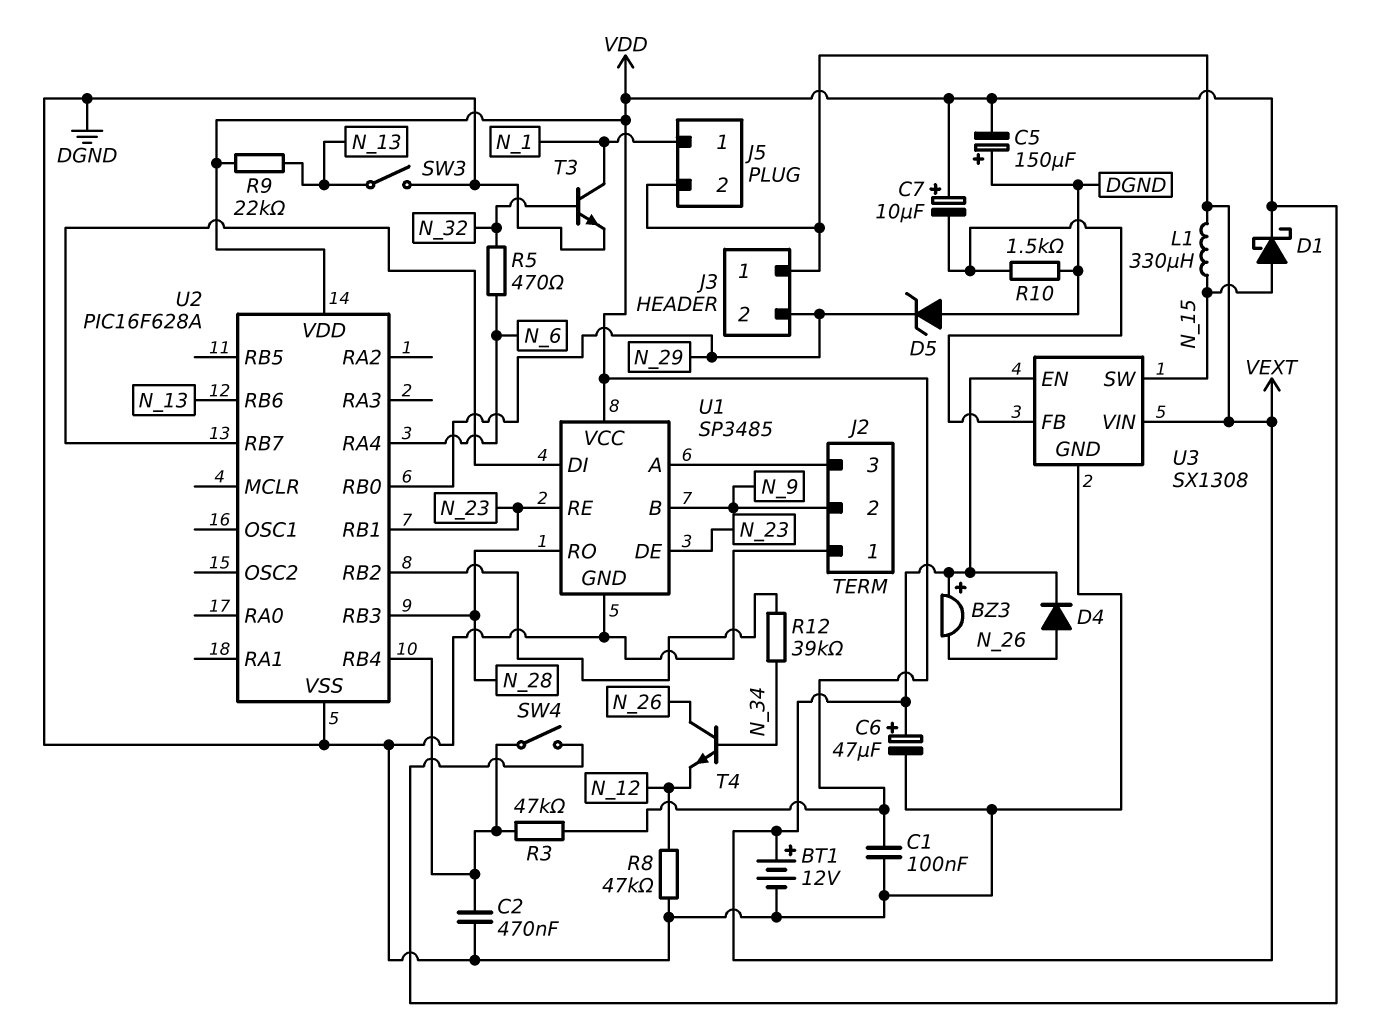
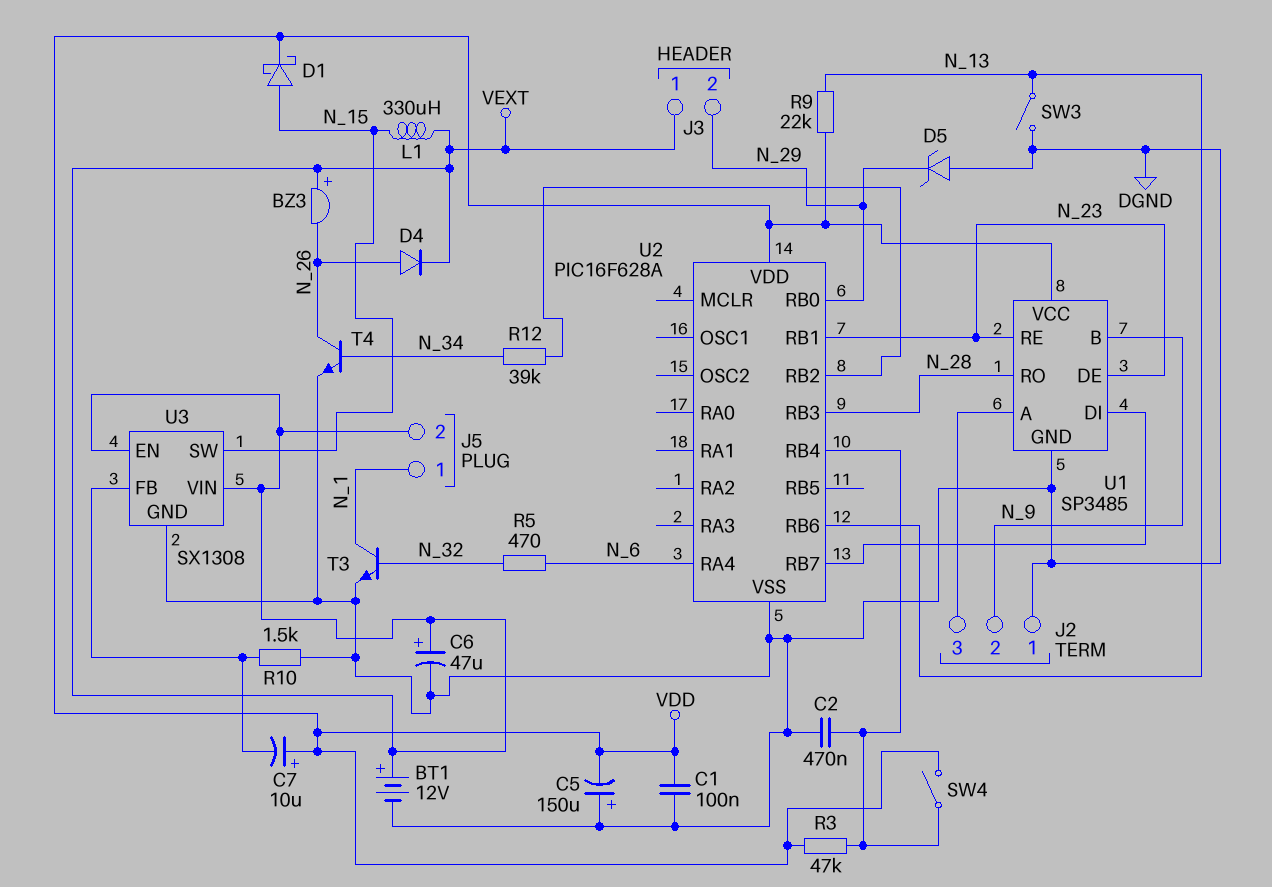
R8: 47k (DGND, N_12) -> none
T4: NPN (B N_34, C N_26, E N_12) -> NPN (B N_34, C N_26, E DGND)

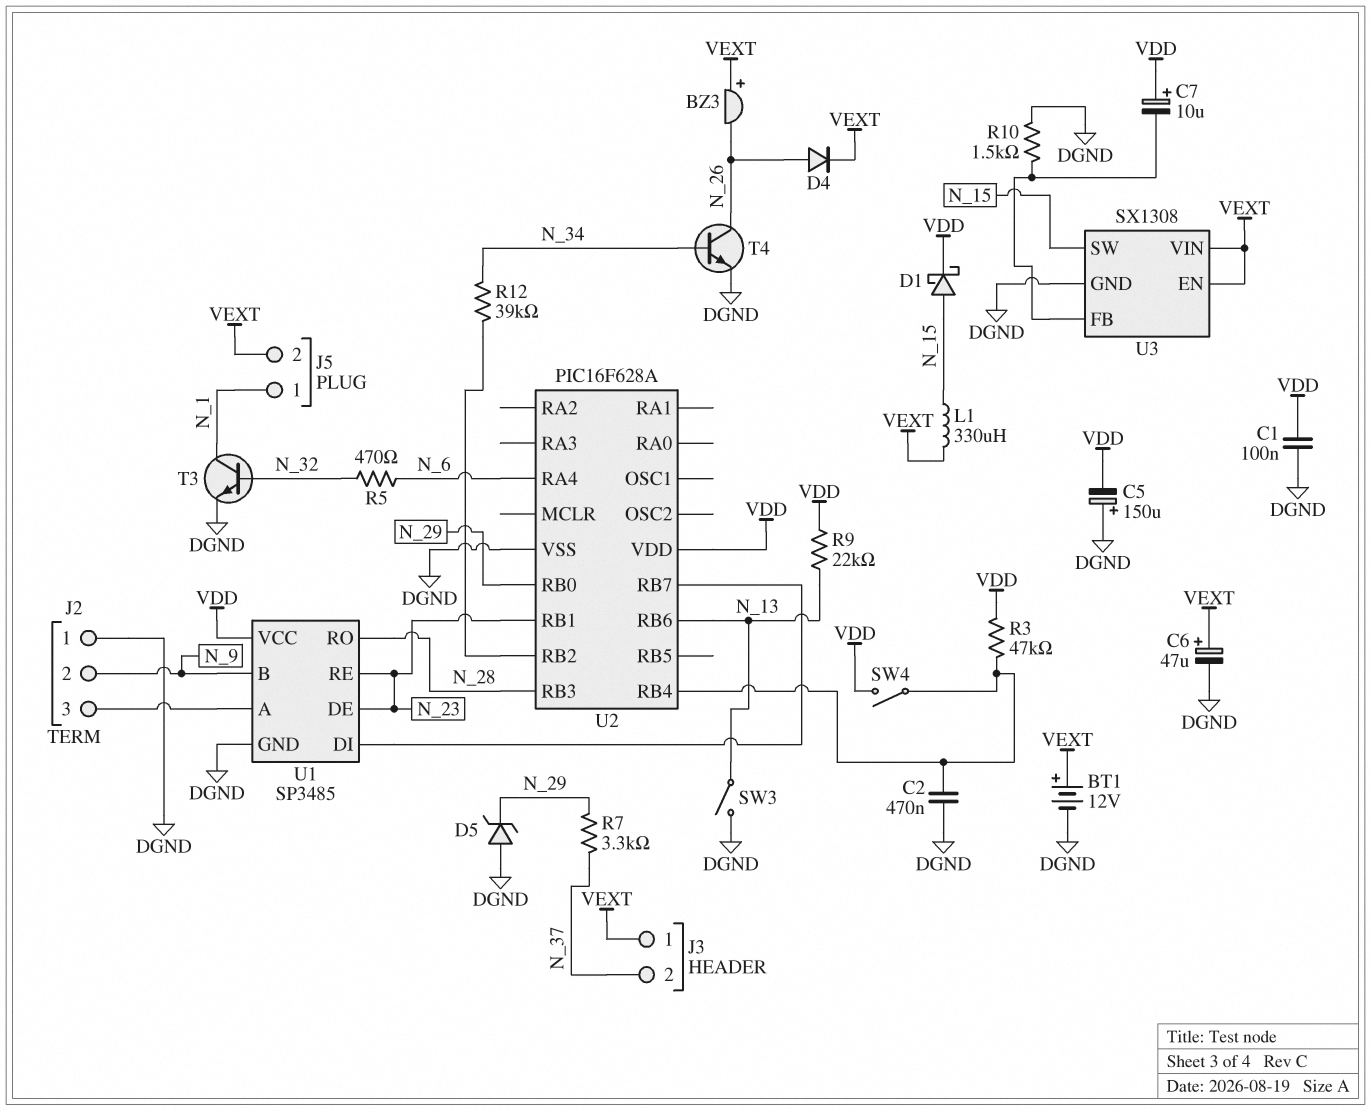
J3 pin 2: N_29 -> N_37
R7: none -> 3.3k (N_29, N_37)

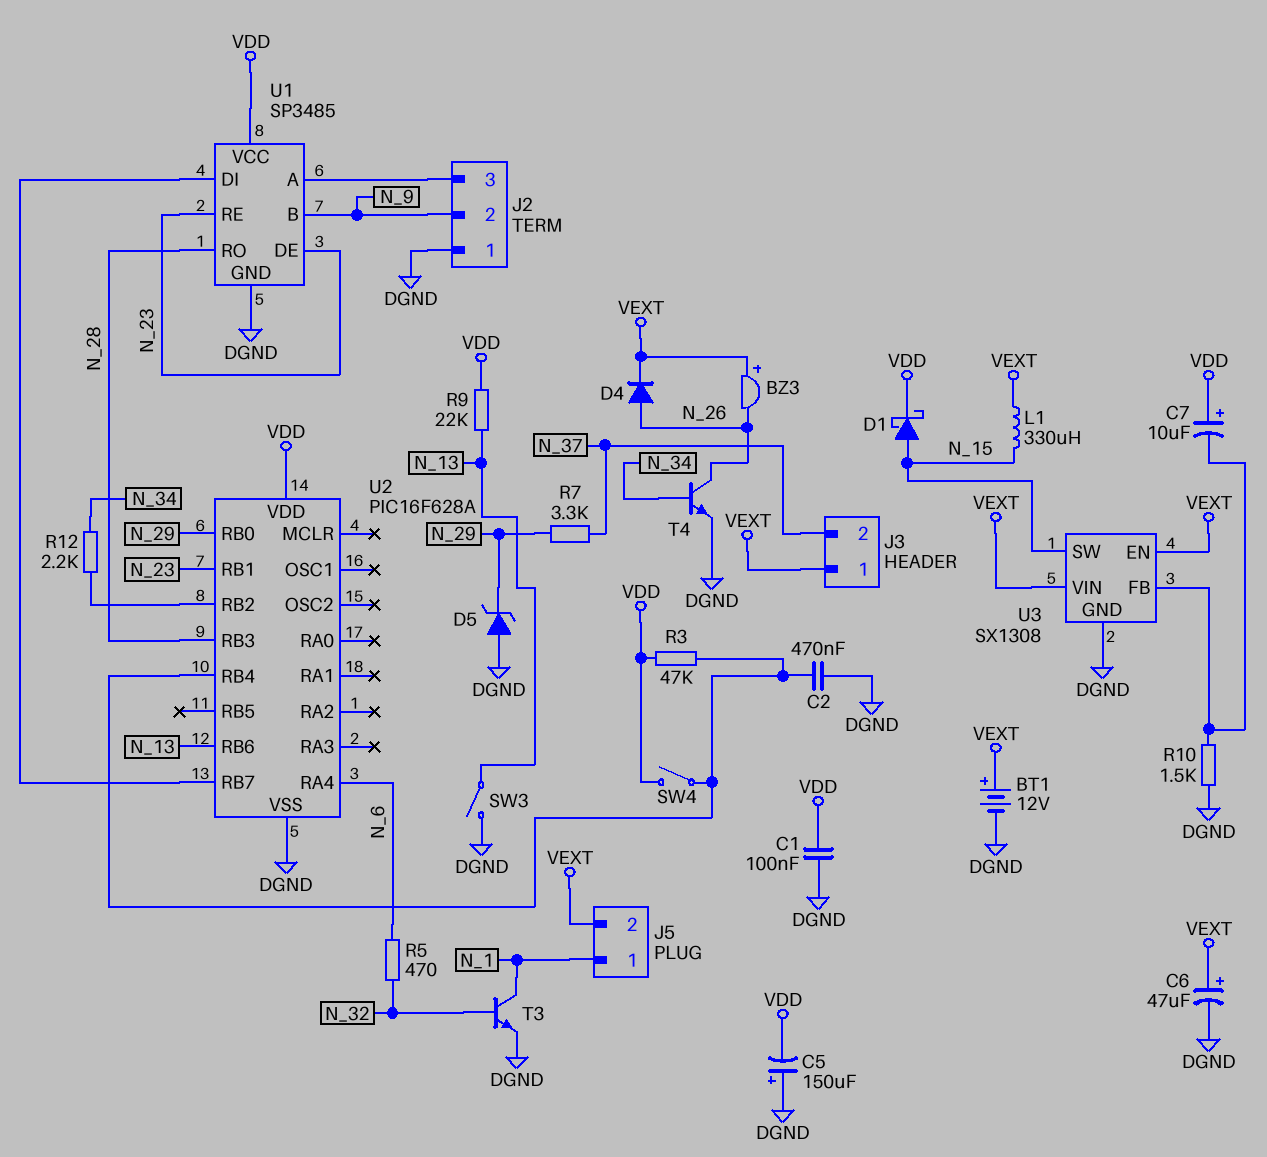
R12: 39k (N_34, U2/RB2) -> 2.2k (N_34, U2/RB2)

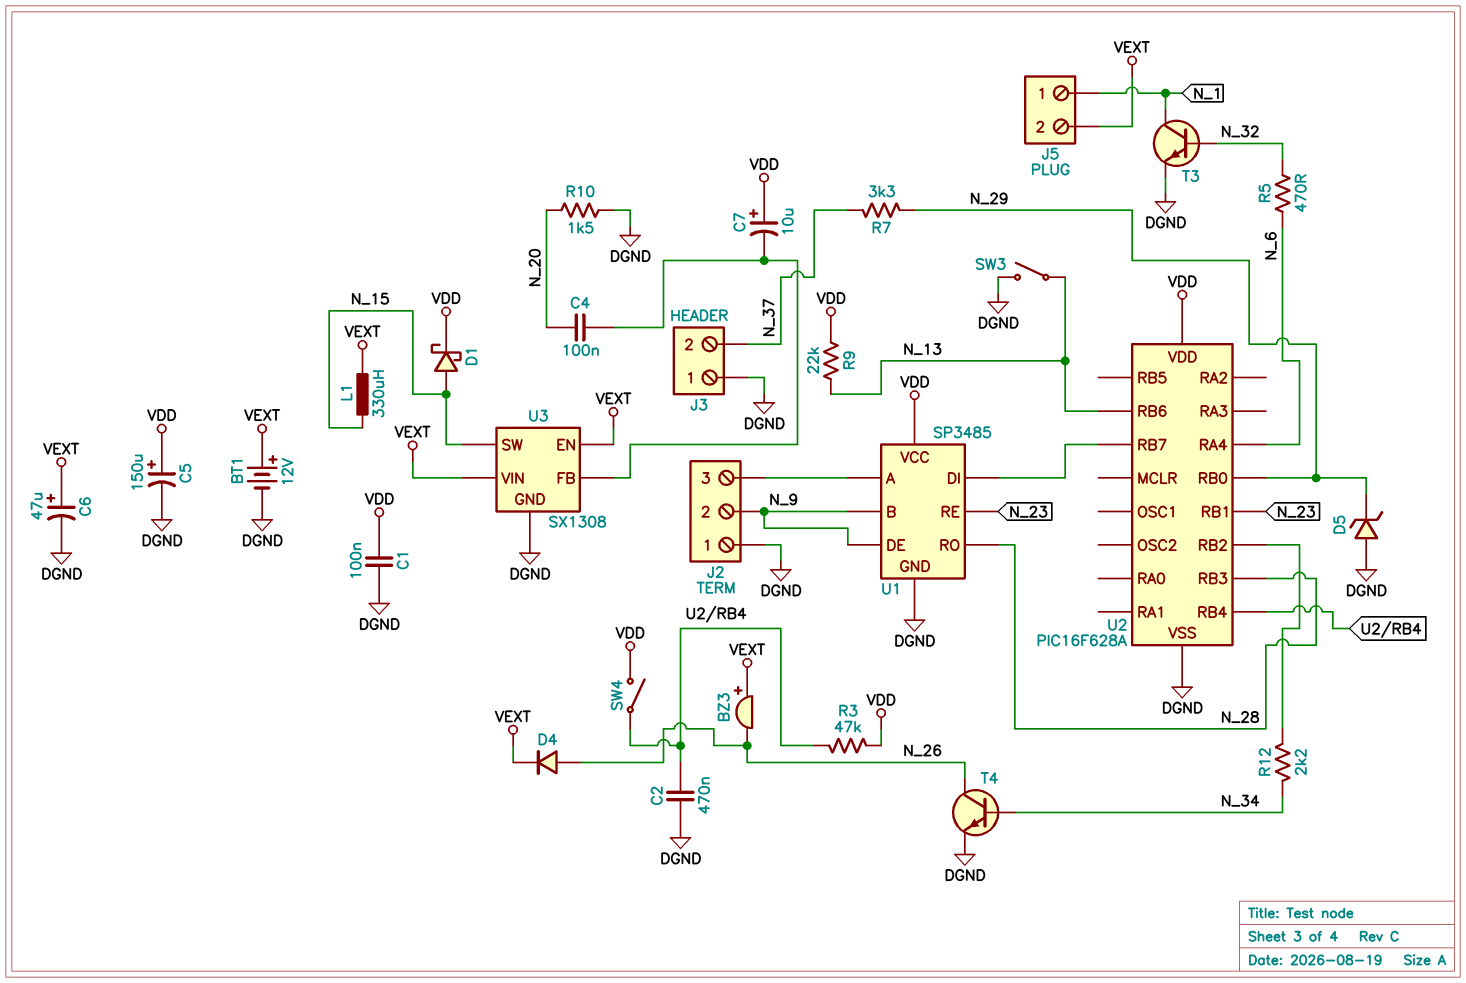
C4: none -> 100nF (N_20, U3/FB)
C5: 150uF (plus DGND, minus VDD) -> 150uF (plus VDD, minus DGND)
J3 pin 1: VEXT -> DGND
R10: 1.5k (DGND, U3/FB) -> 1.5k (DGND, N_20)
U1 pin DE: N_23 -> N_9

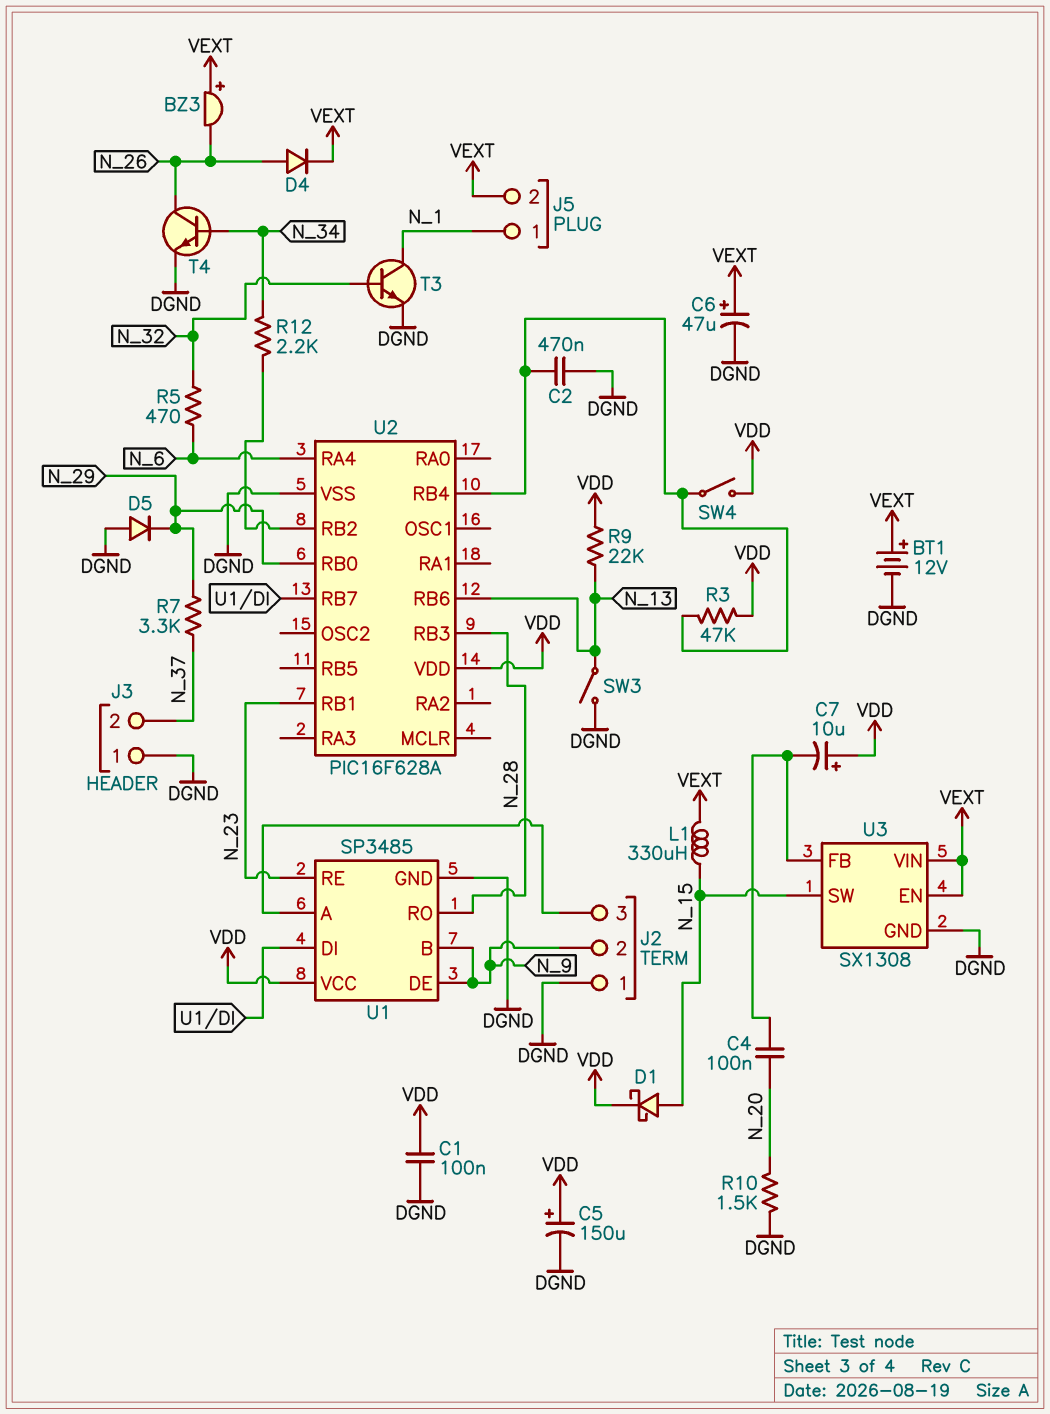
D5: zener (A DGND, K N_29) -> diode (A DGND, K N_29)

